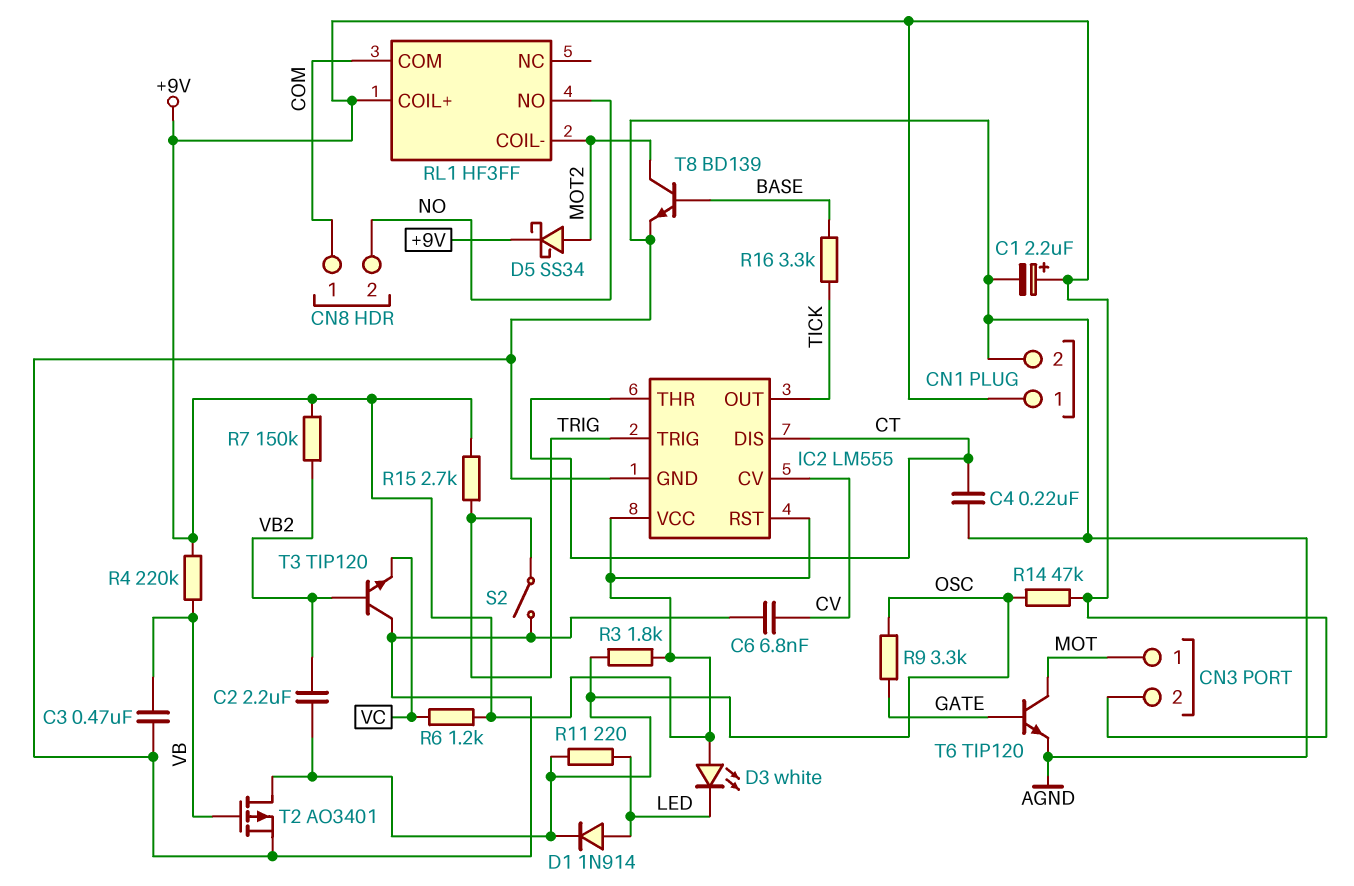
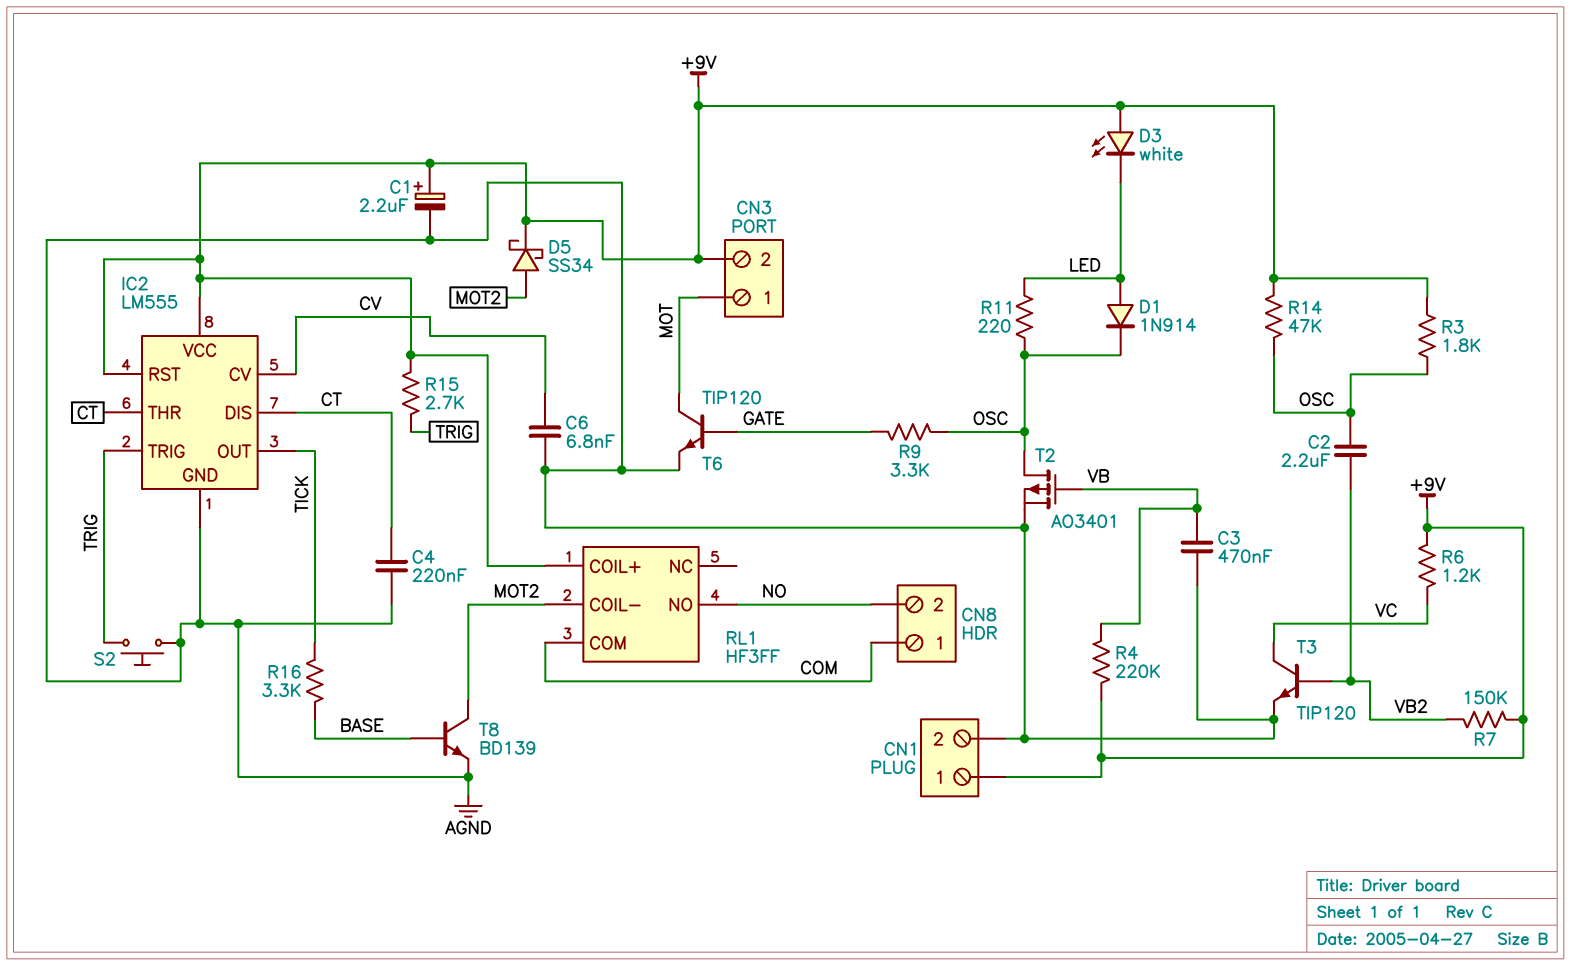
S2: switch (AGND, TRIG) -> button (AGND, TRIG)
T3: NPN TIP120 (B VB2, C AGND, E VC) -> NPN TIP120 (B VB2, C VC, E AGND)

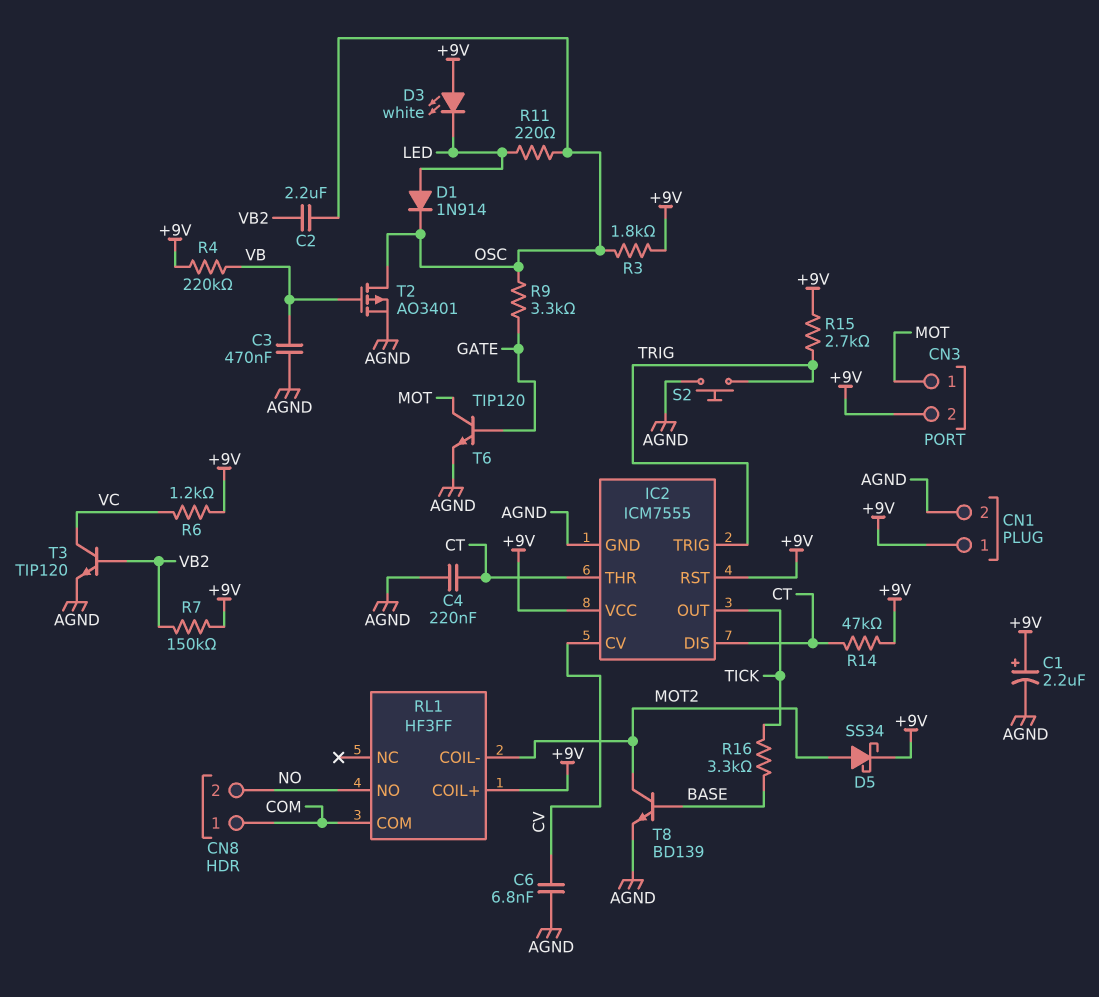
IC2: LM555 -> ICM7555
R14: 47k (+9V, OSC) -> 47k (+9V, CT)

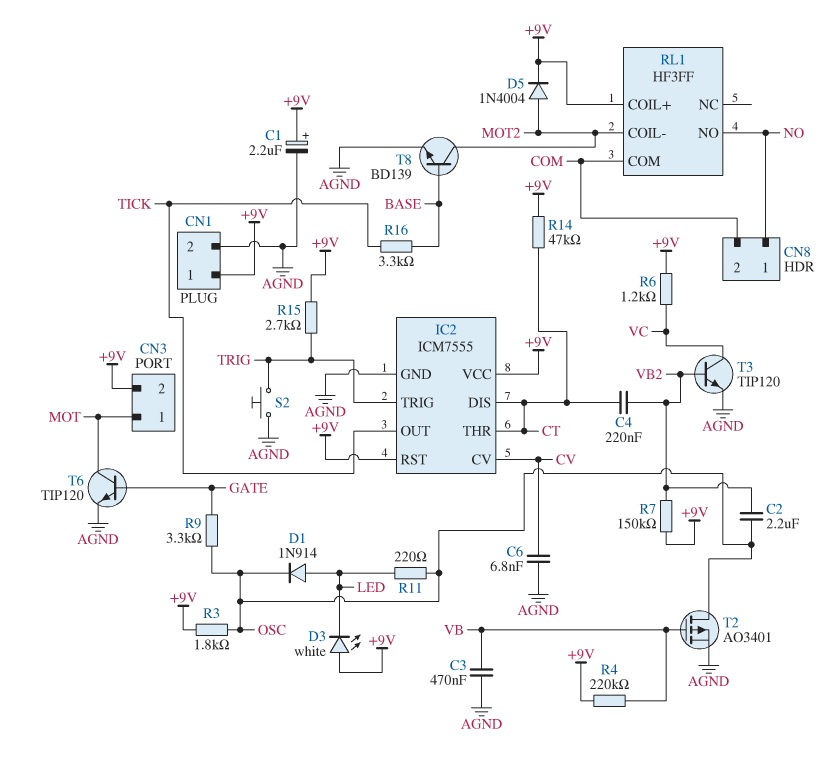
C4: 220nF (AGND, CT) -> 220nF (CT, VB2)
CN8 pin 1: COM -> NO
CN8 pin 2: NO -> COM
D5: schottky SS34 (A MOT2, K +9V) -> diode 1N4004 (A MOT2, K +9V)

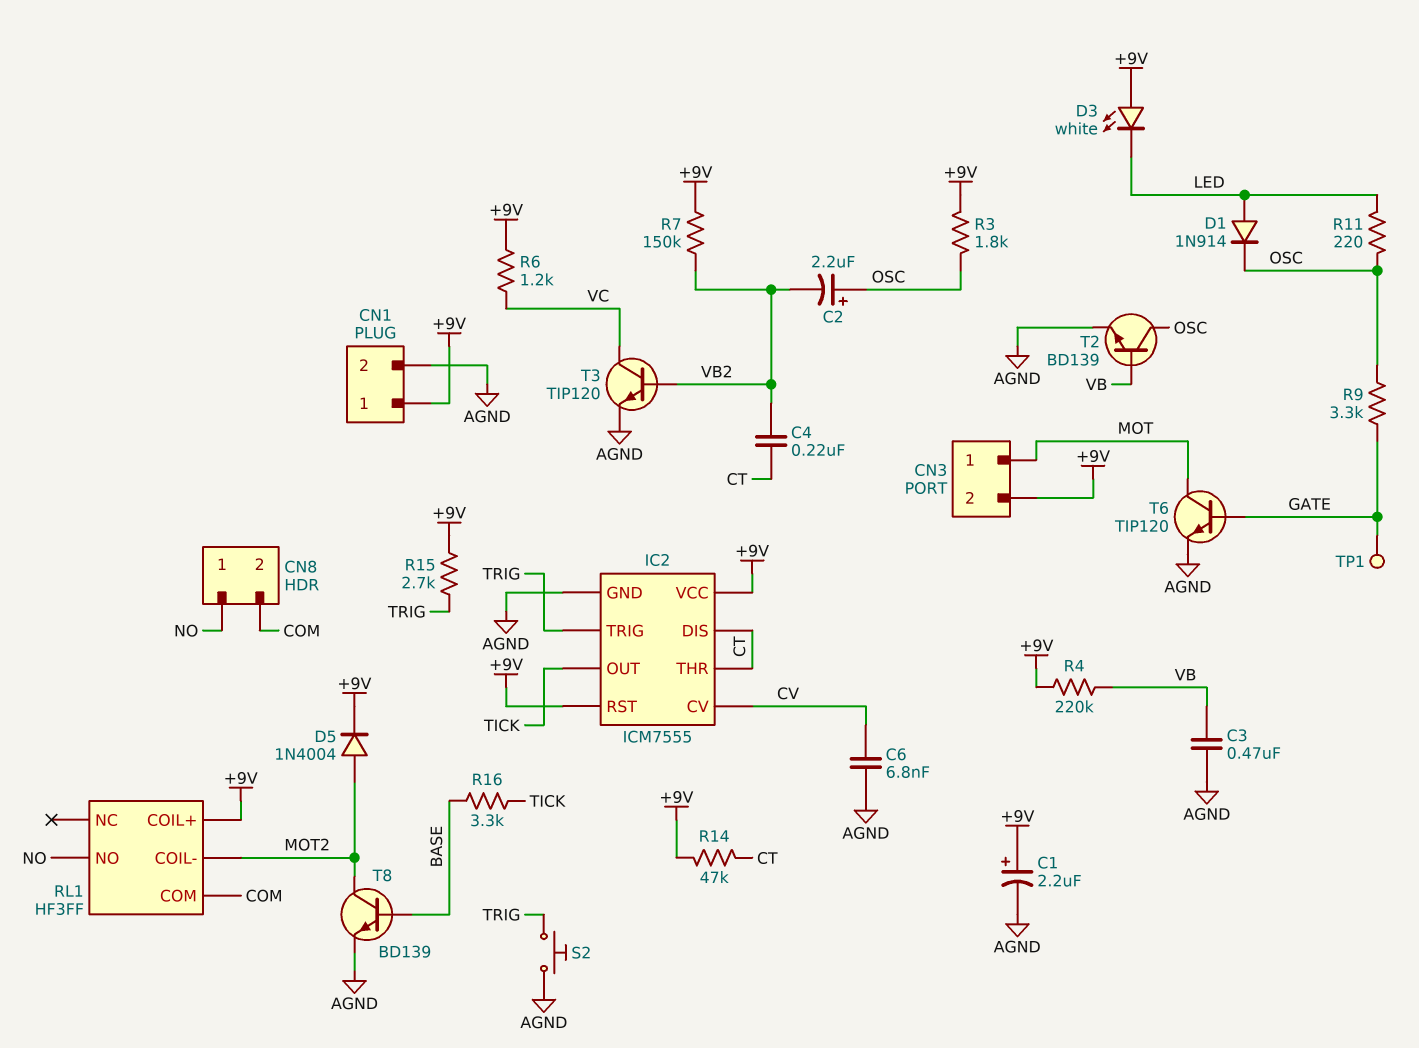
C2: 2.2uF (OSC, VB2) -> 2.2uF (plus OSC, minus VB2)
T2: PMOS AO3401 (G VB, D OSC, S AGND) -> NPN BD139 (B VB, C OSC, E AGND)
TP1: none -> test point (GATE)

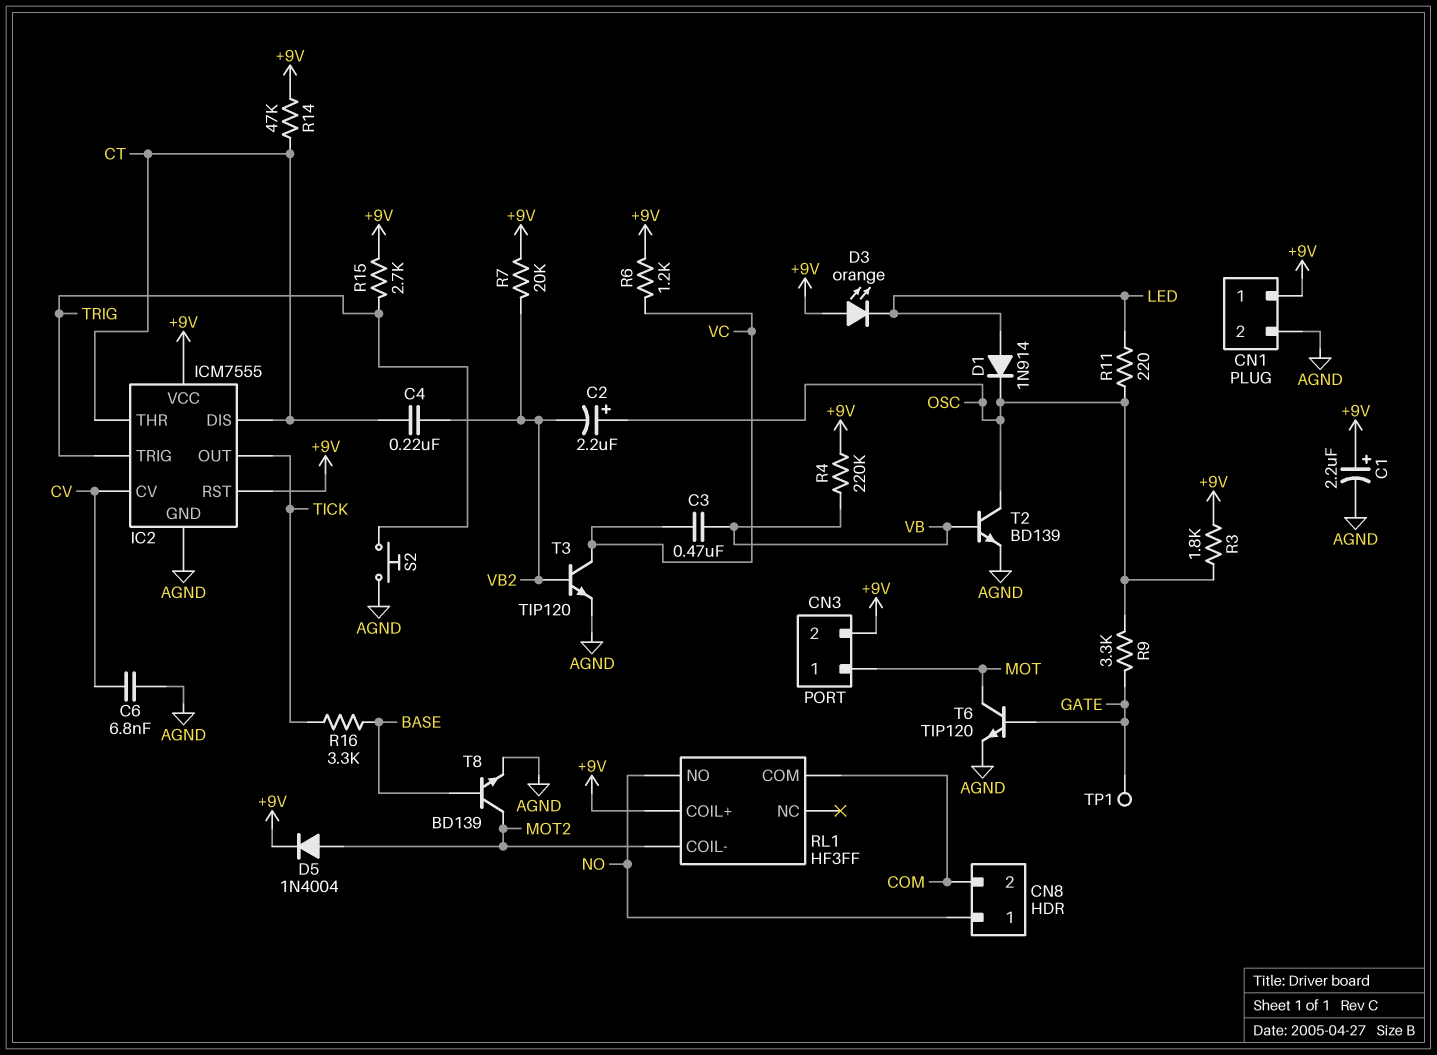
C3: 470nF (AGND, VB) -> 470nF (VB, VC)
D3: LED white (A +9V, K LED) -> LED orange (A +9V, K LED)
R7: 150k (+9V, VB2) -> 20k (+9V, VB2)

